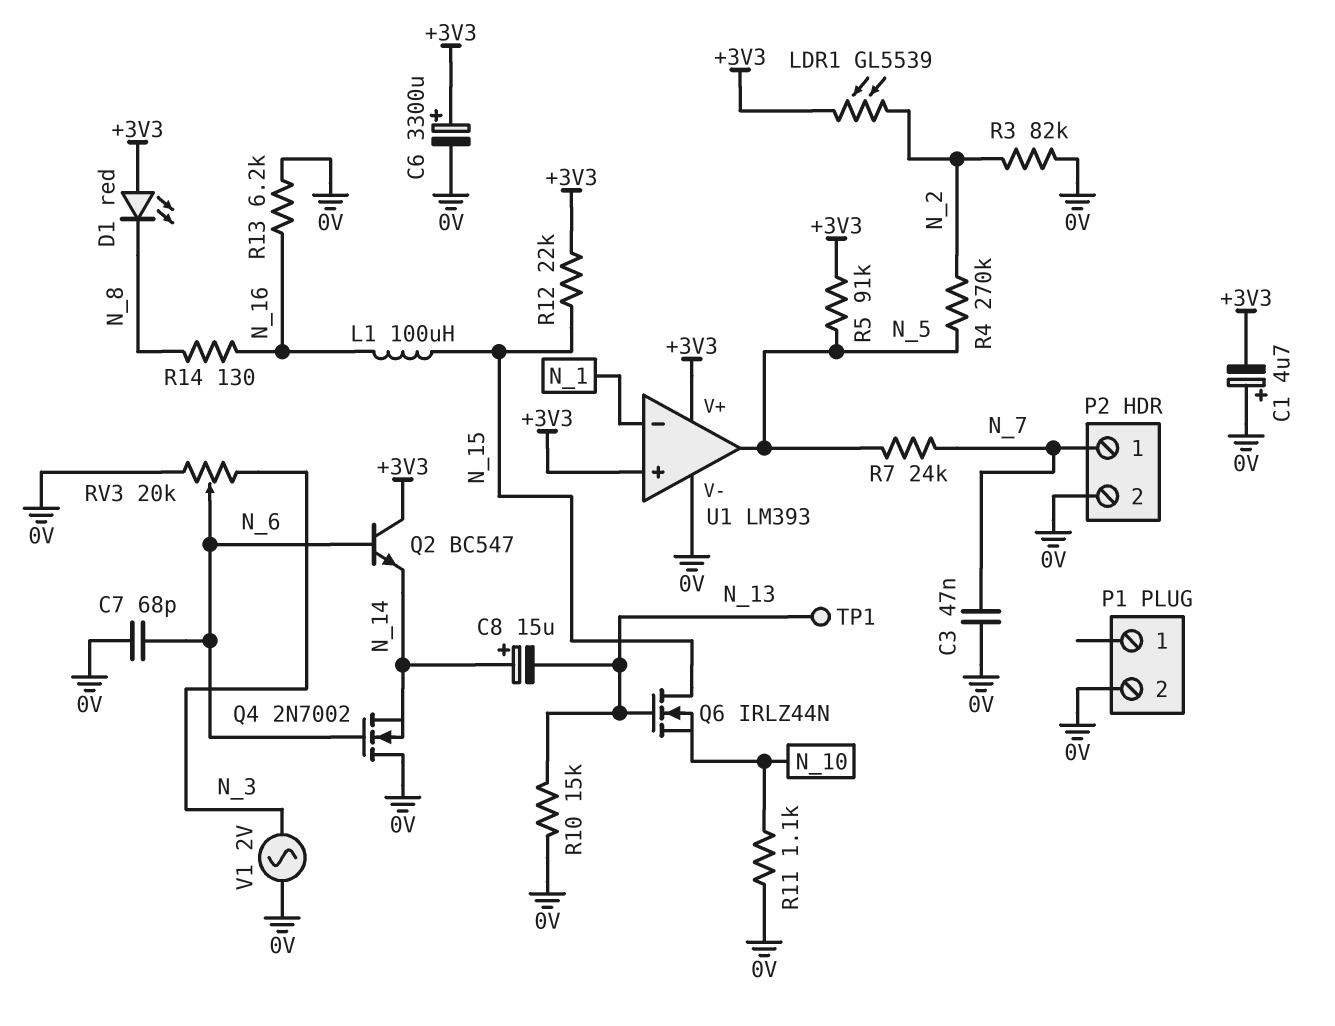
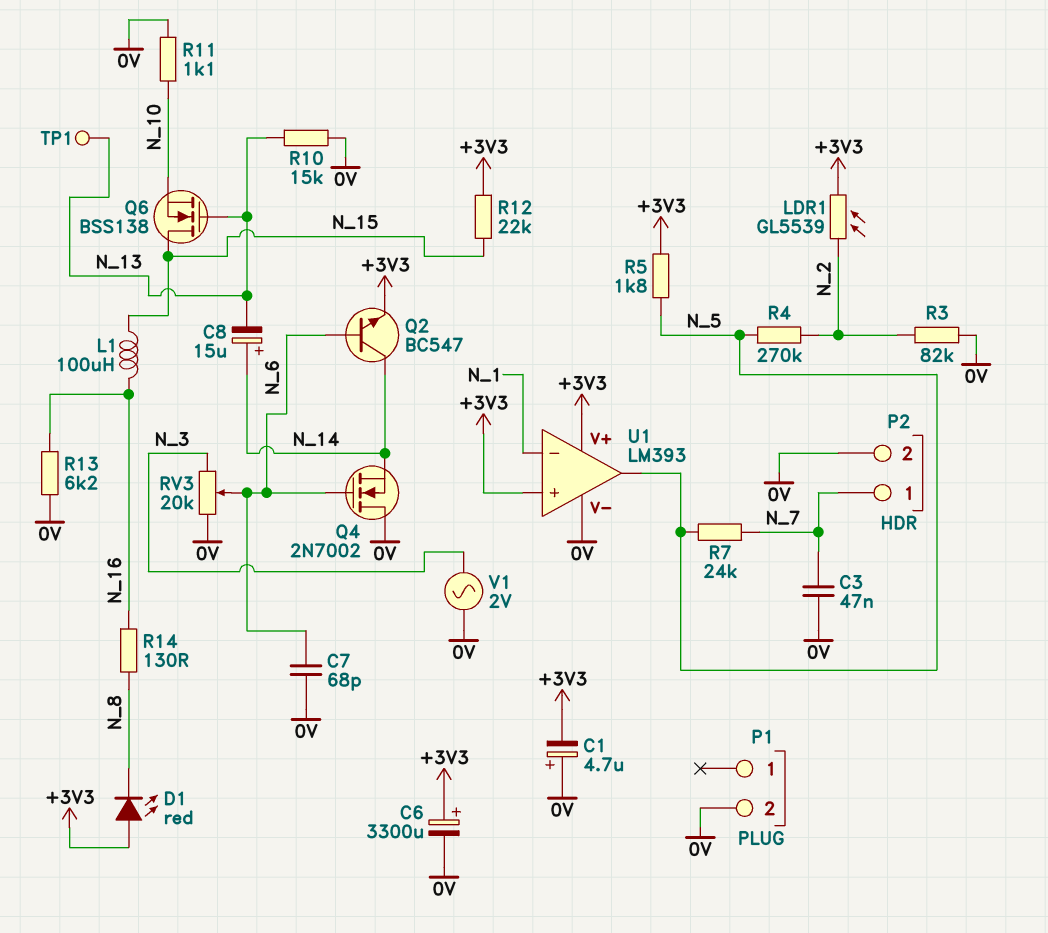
Q2: NPN BC547 (B N_6, C +3V3, E N_14) -> NPN BC547 (B N_6, C N_14, E +3V3)
Q6: NMOS IRLZ44N (G N_13, D N_15, S N_10) -> NMOS BSS138 (G N_13, D N_15, S N_10)
R5: 91k (+3V3, N_5) -> 1.8k (+3V3, N_5)

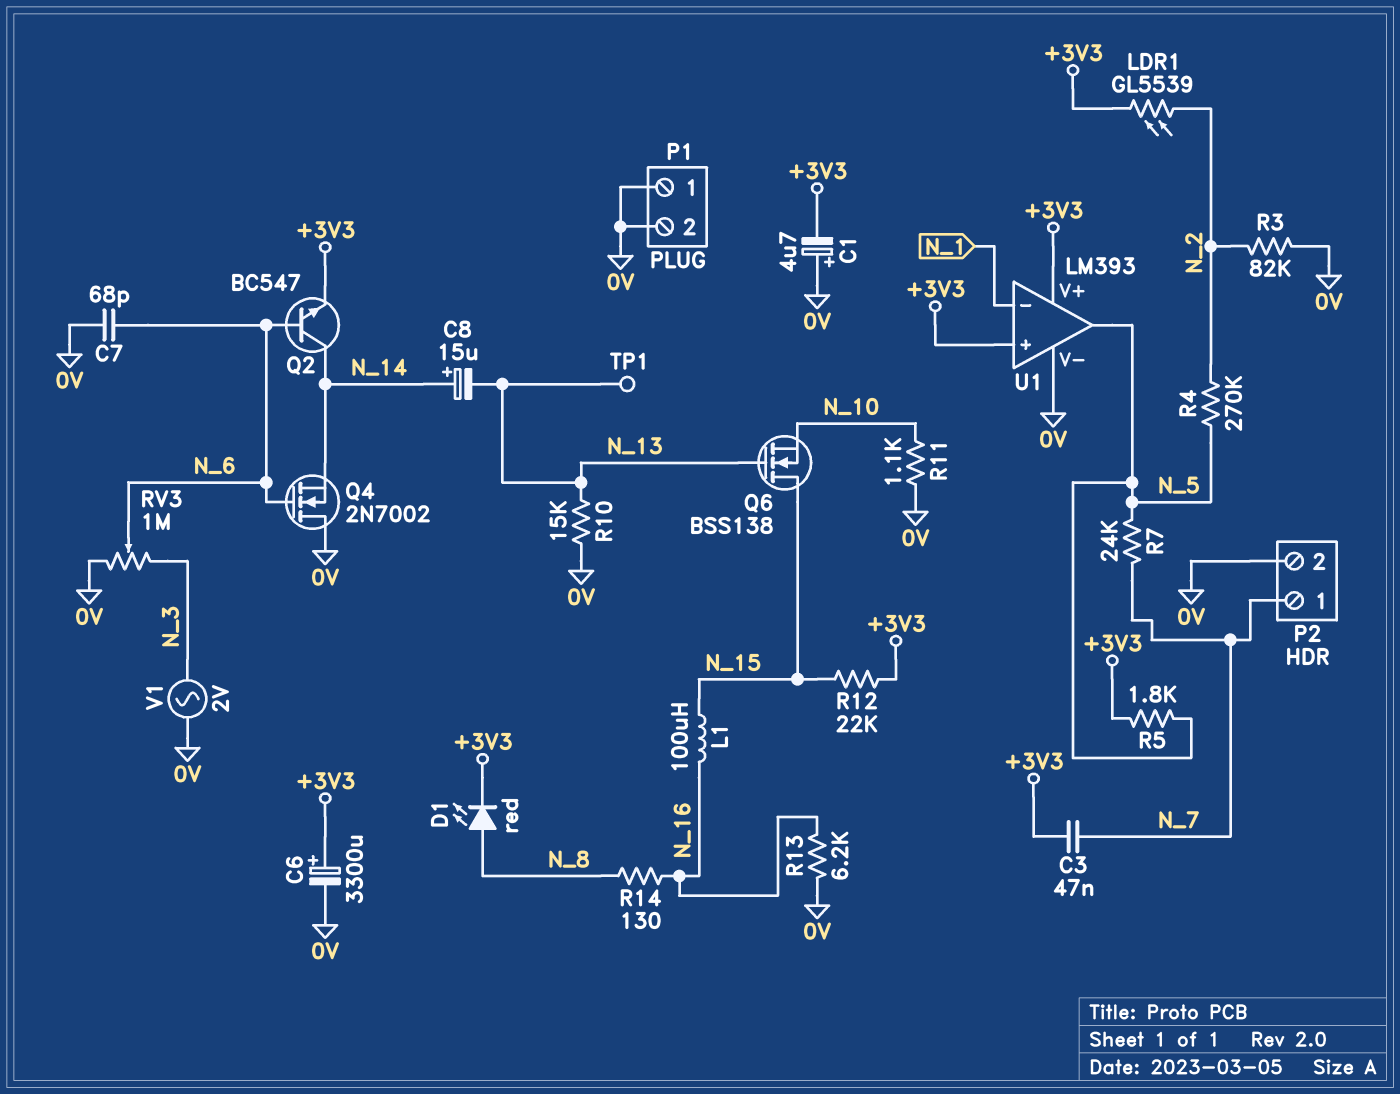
C3: 47nF (0V, N_7) -> 47nF (+3V3, N_7)
D1: LED red (A +3V3, K N_8) -> LED red (A N_8, K +3V3)
P1 pin 1: none -> 0V
RV3: 20k (0V, N_3, wiper N_6) -> 1M (0V, N_3, wiper N_6)

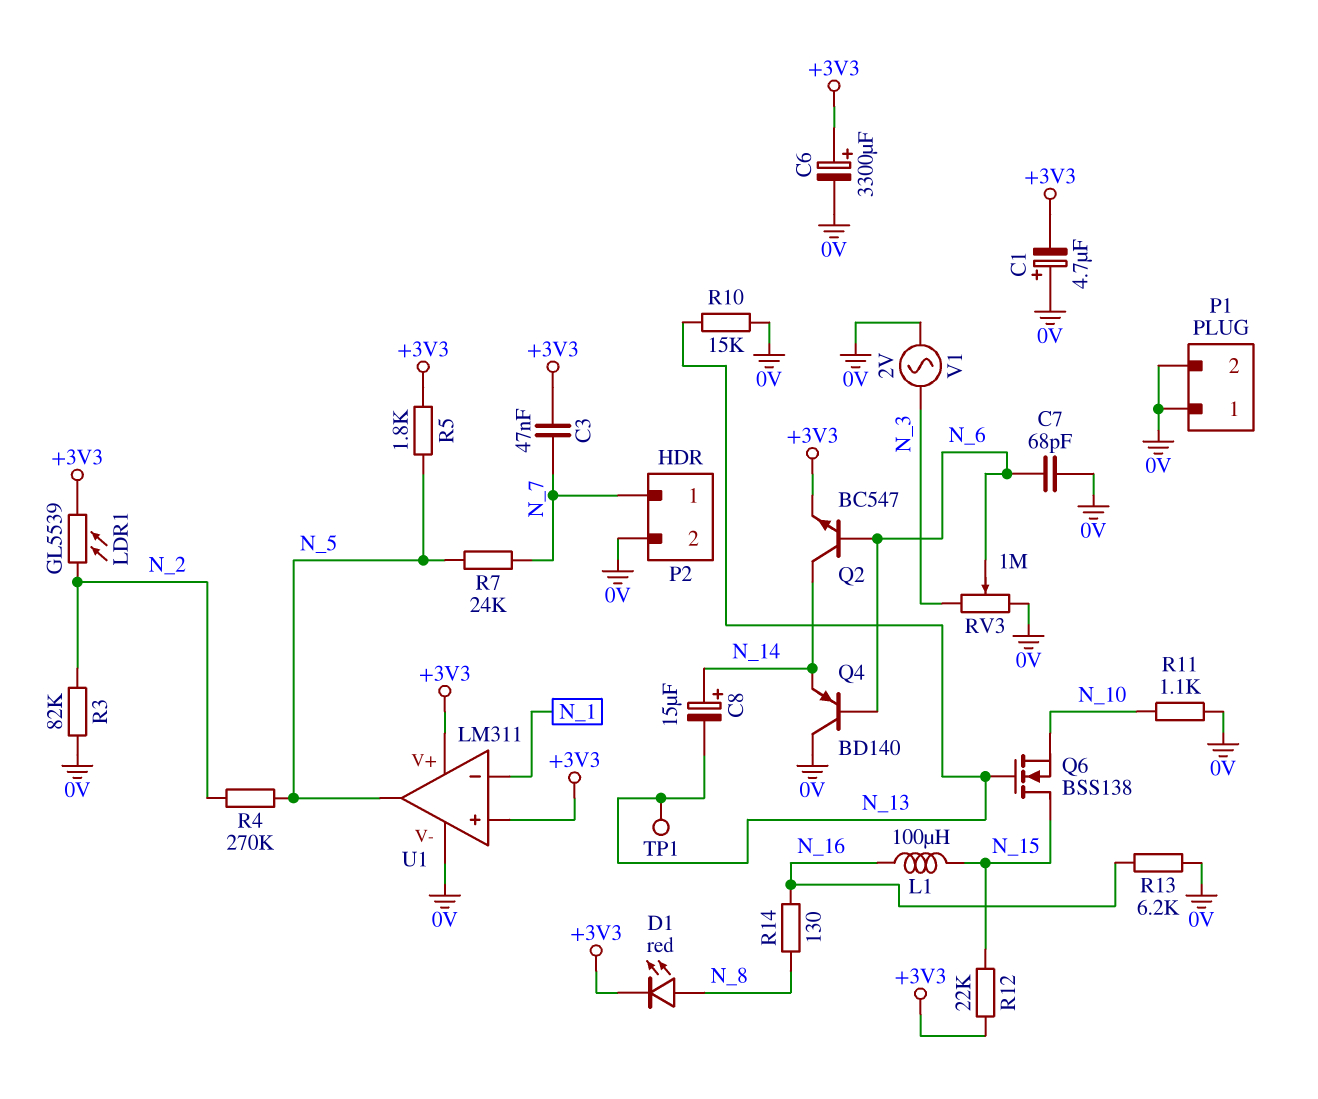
Q4: NMOS 2N7002 (G N_6, D 0V, S N_14) -> PNP BD140 (B N_6, C 0V, E N_14)
U1: LM393 -> LM311

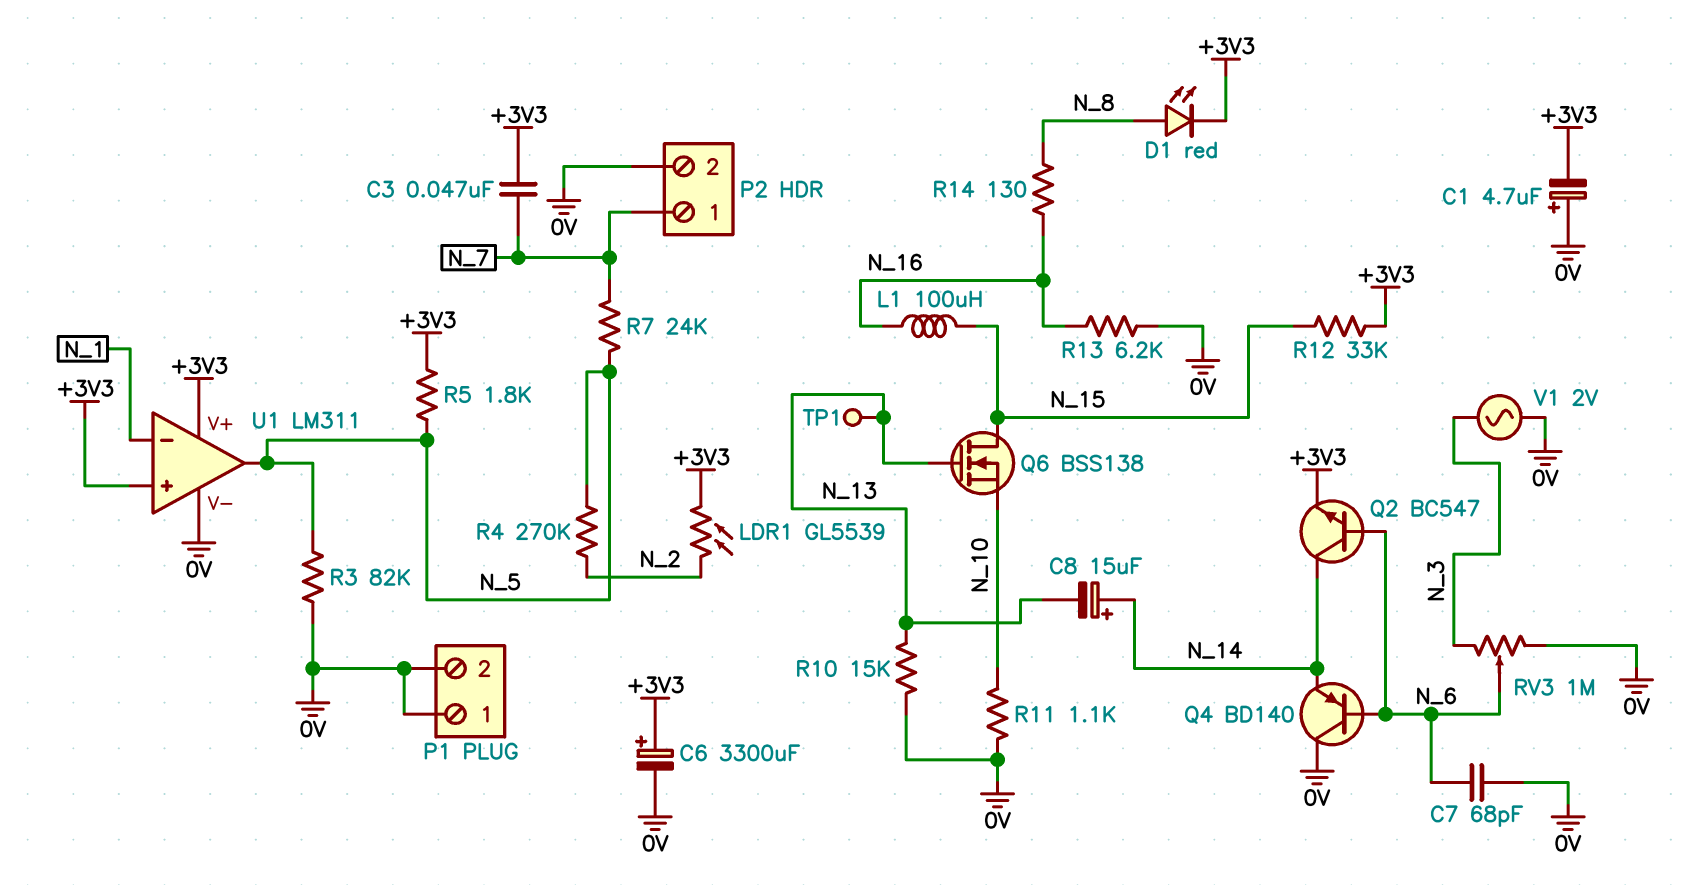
R3: 82k (0V, N_2) -> 82k (0V, N_5)
R12: 22k (+3V3, N_15) -> 33k (+3V3, N_15)

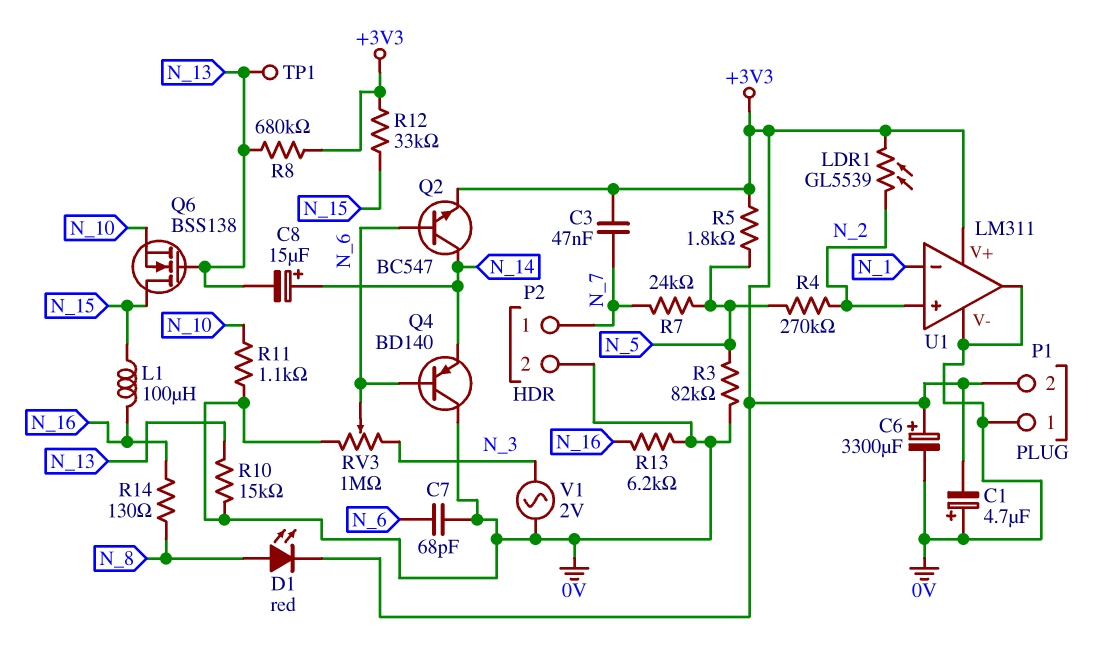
P1 pin 2: 0V -> +3V3
R8: none -> 680k (+3V3, N_13)
U1 pin in+: +3V3 -> N_2
U1 pin out: N_5 -> 0V

